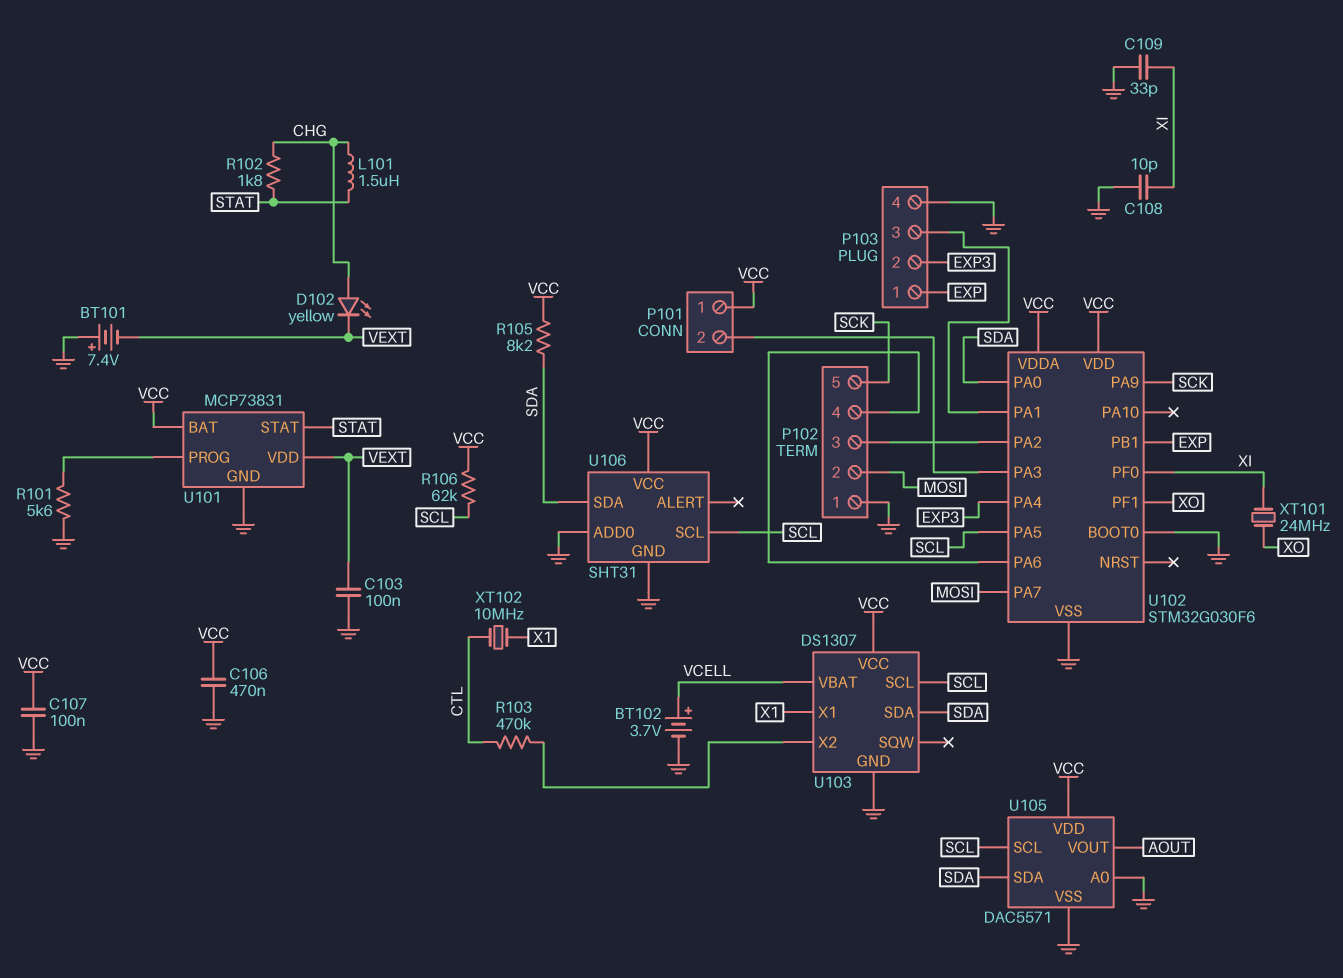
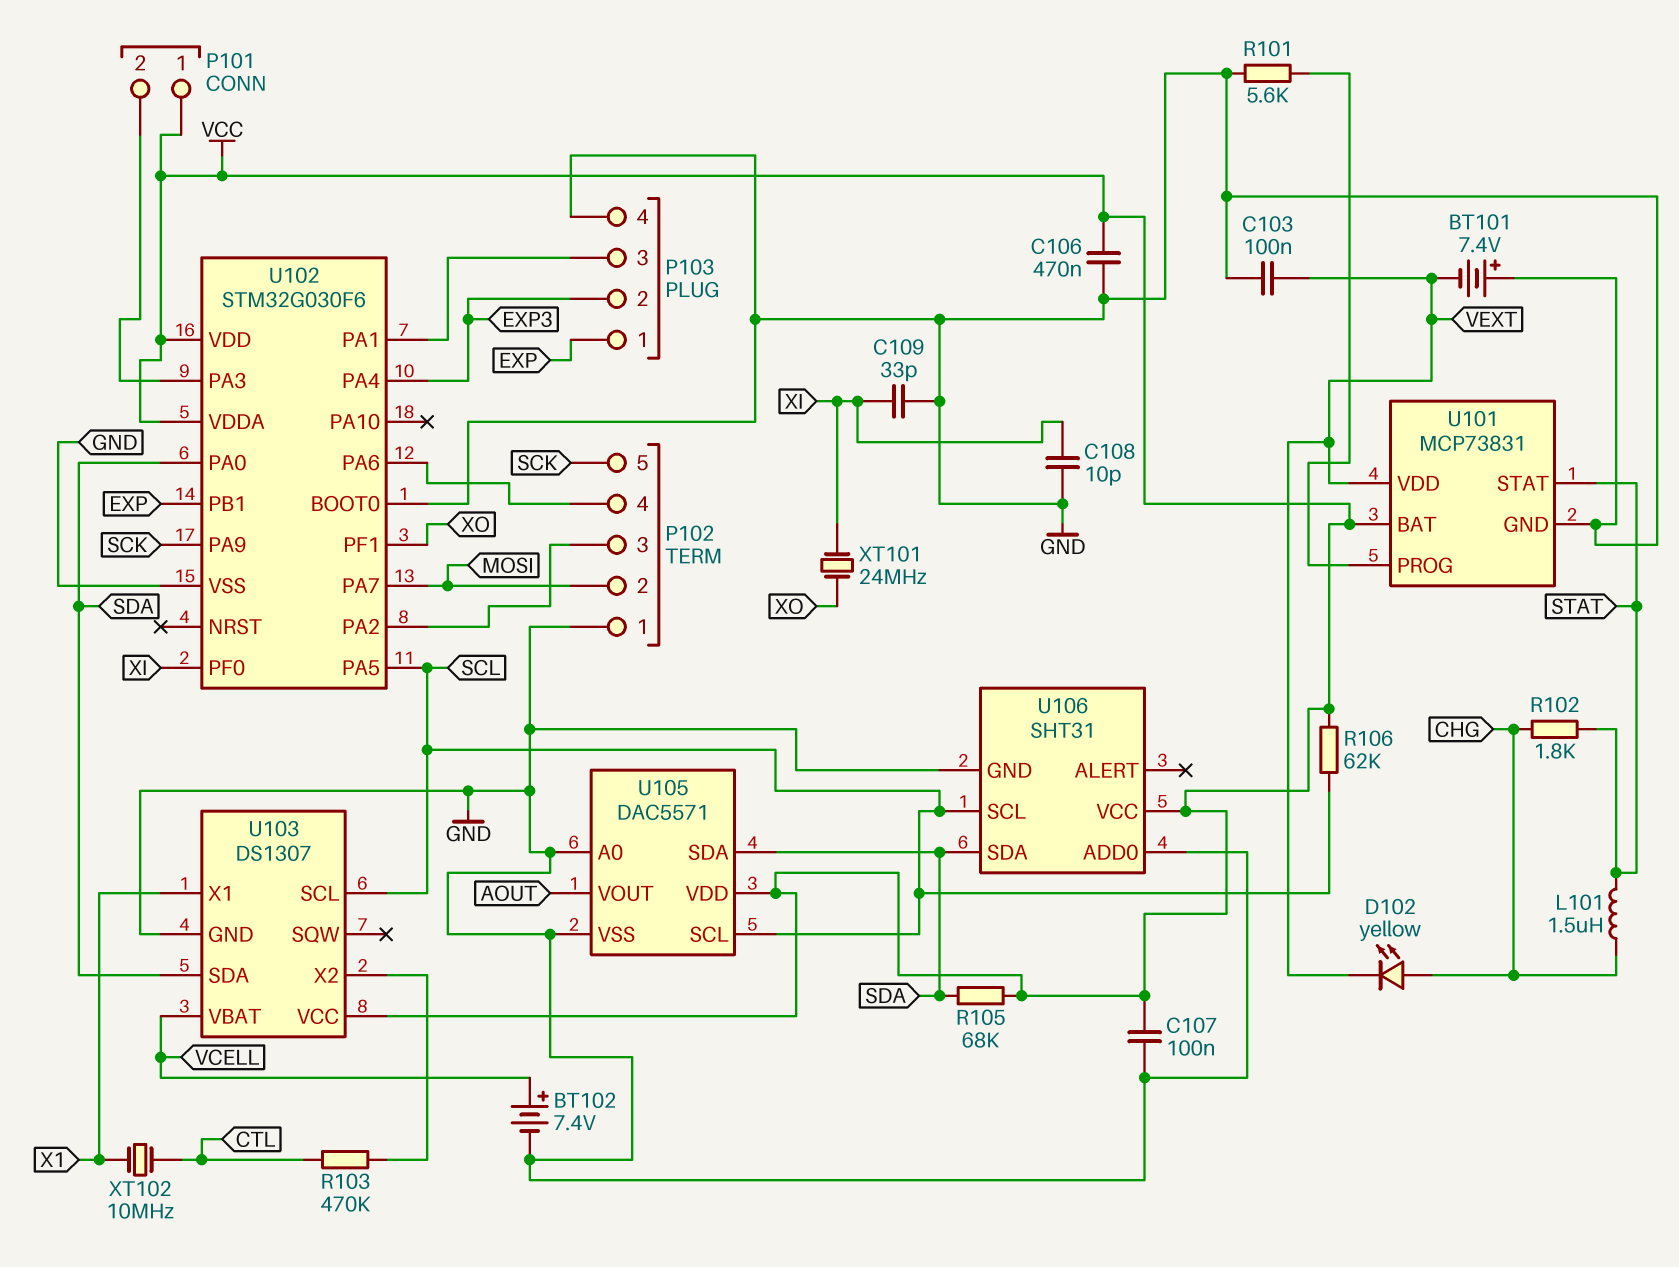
BT102: 3.7V (plus VCELL, minus GND) -> 7.4V (plus VCELL, minus GND)
R105: 8.2k (SDA, VCC) -> 68k (SDA, VCC)

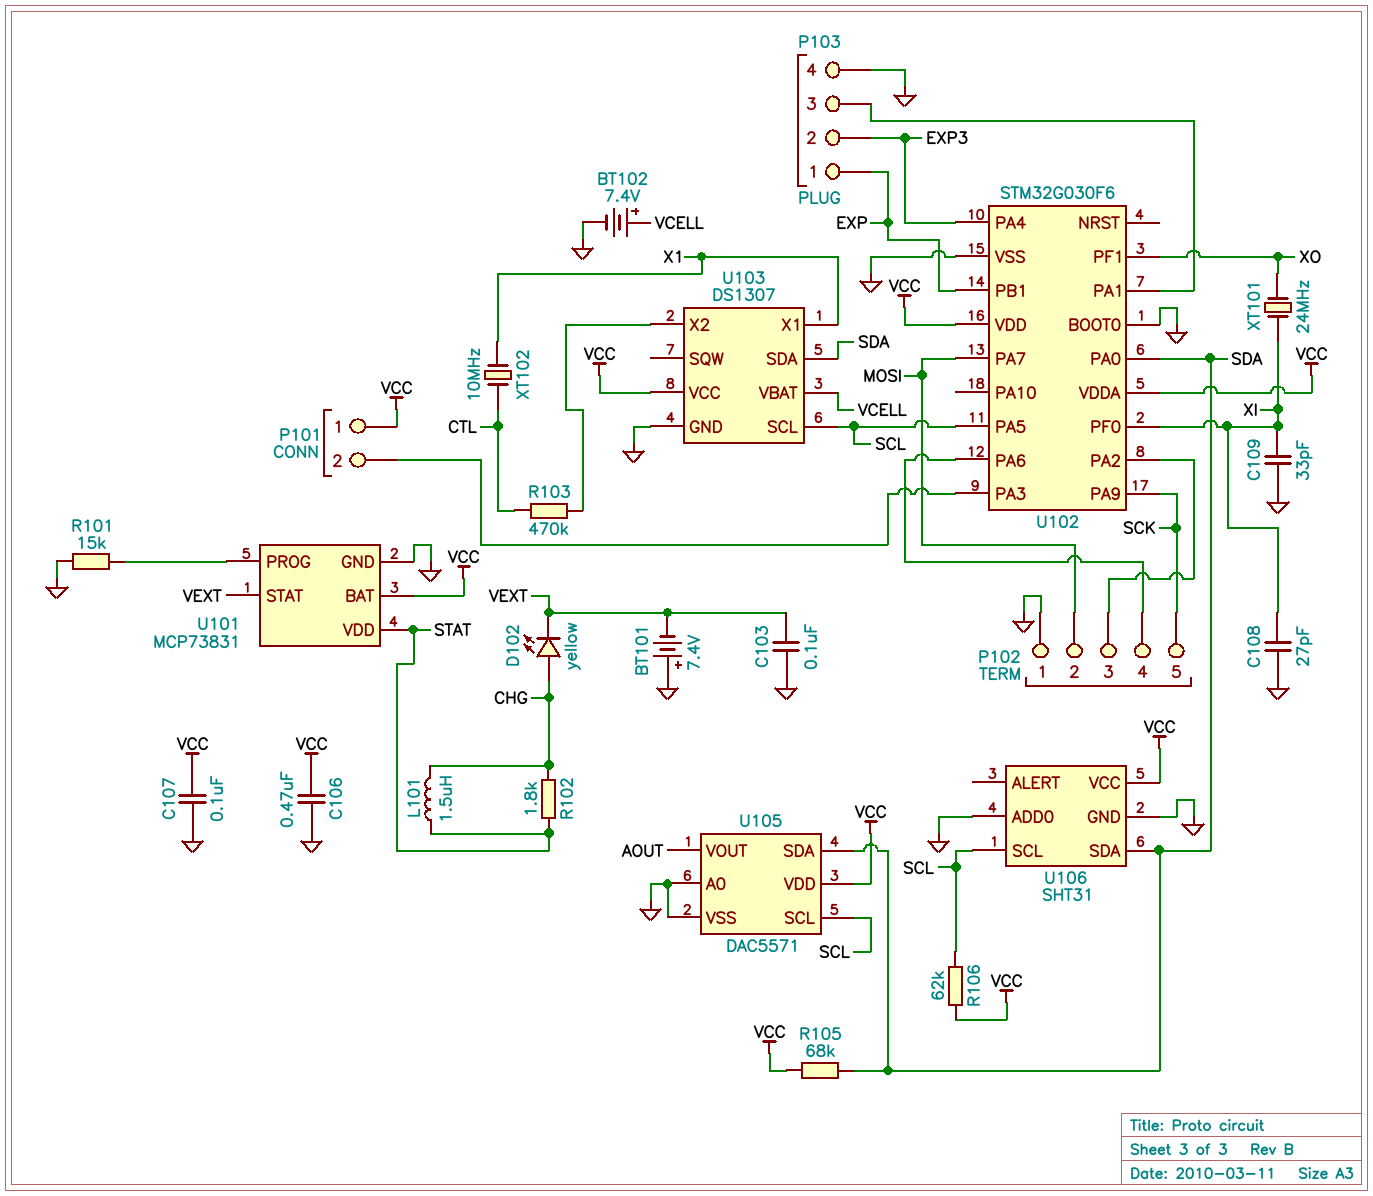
C108: 10pF (GND, XI) -> 27pF (GND, XI)
R101: 5.6k (GND, U101/PROG) -> 15k (GND, U101/PROG)
U101 pin STAT: STAT -> VEXT
U101 pin VDD: VEXT -> STAT

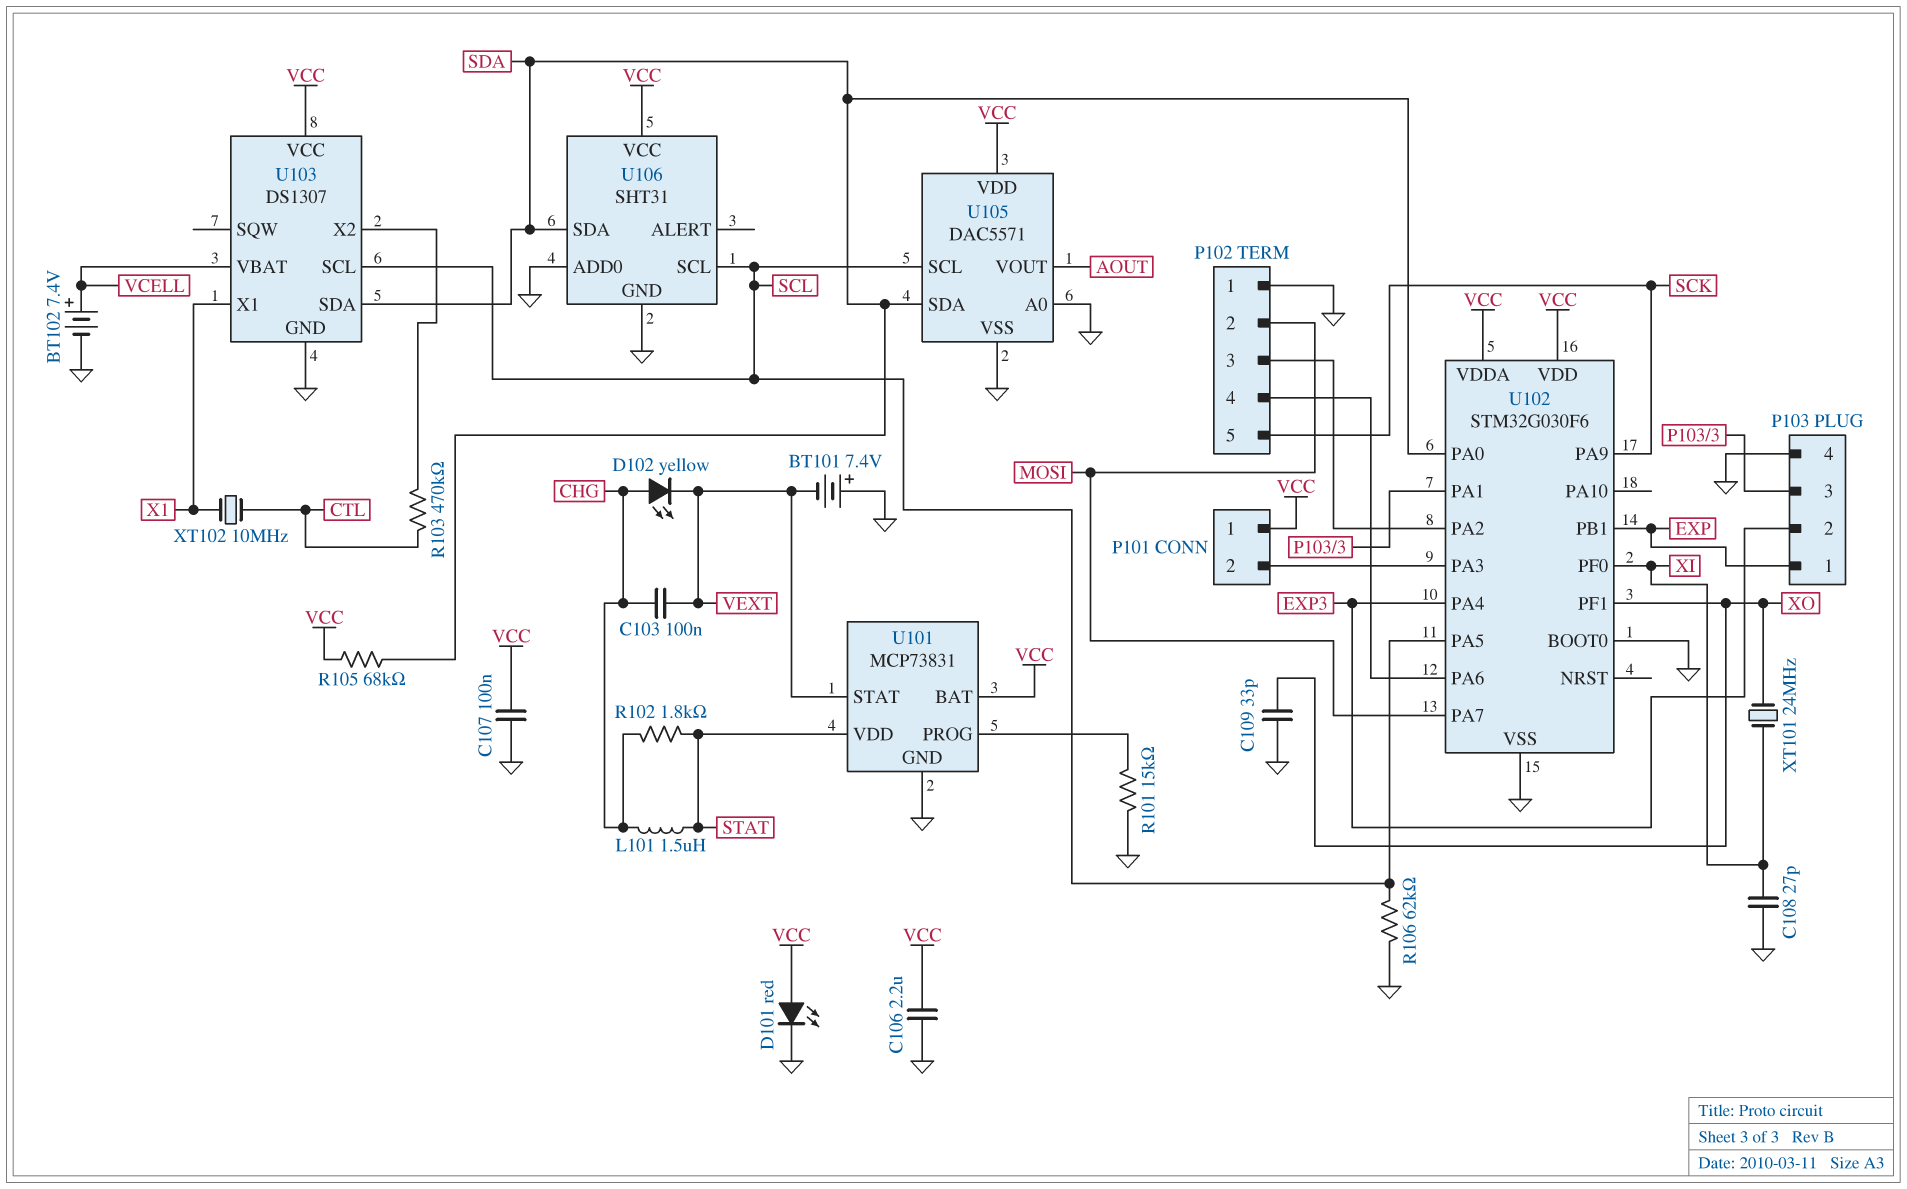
C103: 100nF (GND, VEXT) -> 100nF (CHG, VEXT)
C106: 470nF (GND, VCC) -> 2.2uF (GND, VCC)
C109: 33pF (GND, XI) -> 33pF (GND, XO)
D101: none -> LED red (A VCC, K GND)
R106: 62k (SCL, VCC) -> 62k (GND, SCL)

